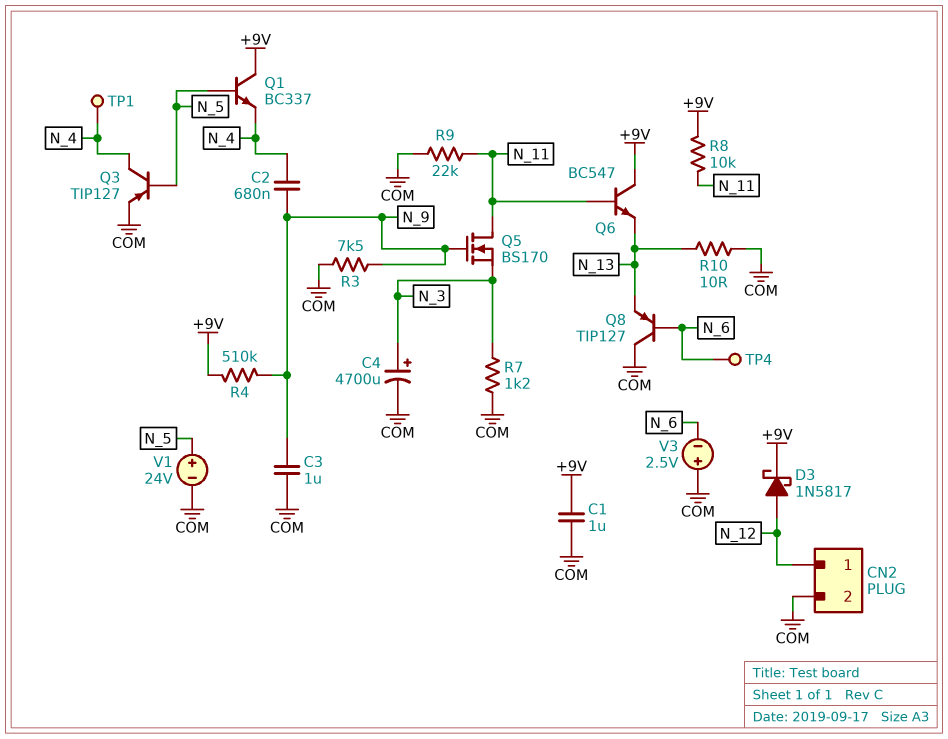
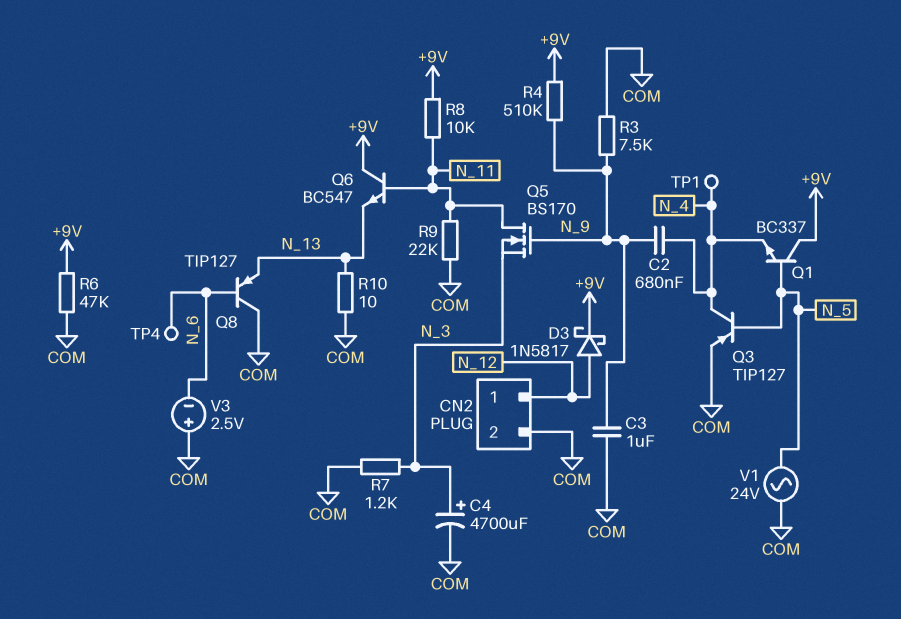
C1: 1uF (+9V, COM) -> none
R6: none -> 47k (+9V, COM)
V1: 24V (plus N_5, minus COM) -> AC 24V (COM, N_5)

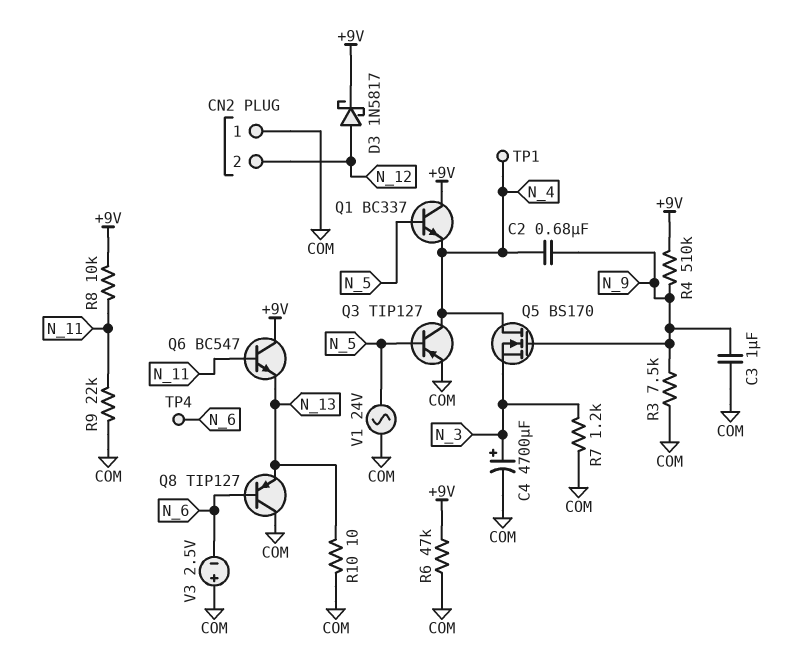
CN2 pin 1: N_12 -> COM
CN2 pin 2: COM -> N_12
Q5: NMOS BS170 (G N_9, D N_11, S N_3) -> NMOS BS170 (G N_9, D N_4, S N_3)

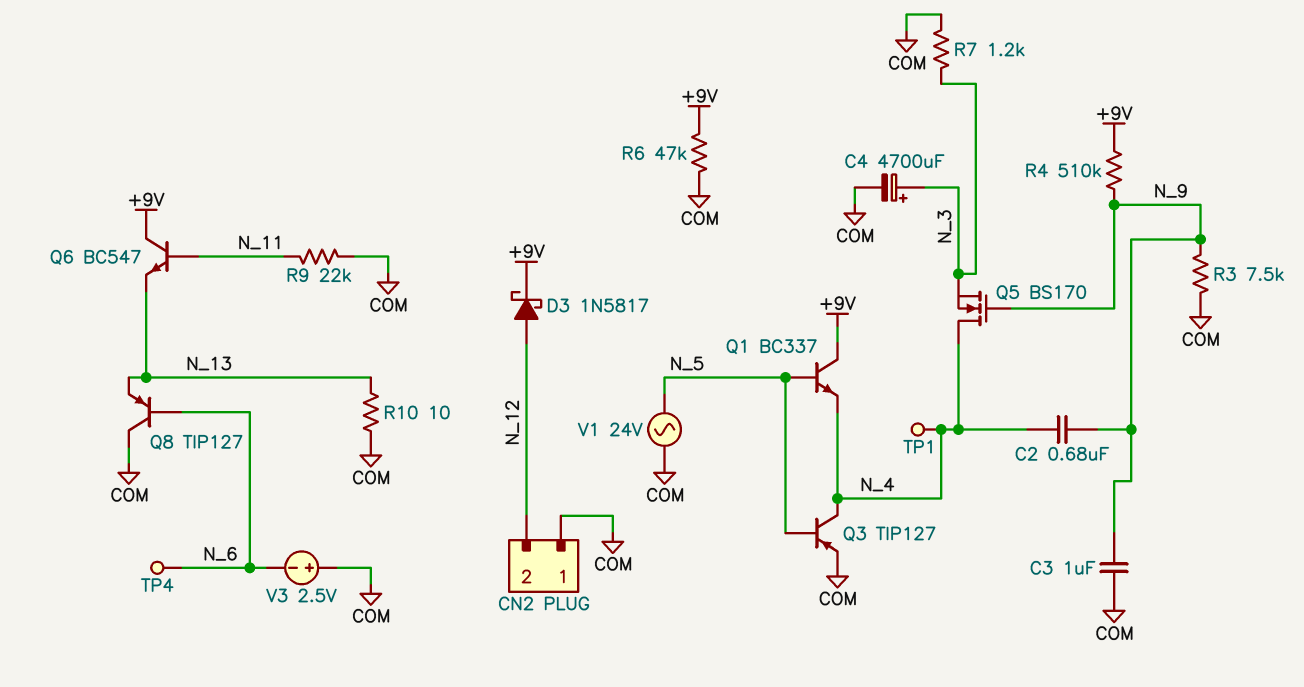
R8: 10k (+9V, N_11) -> none

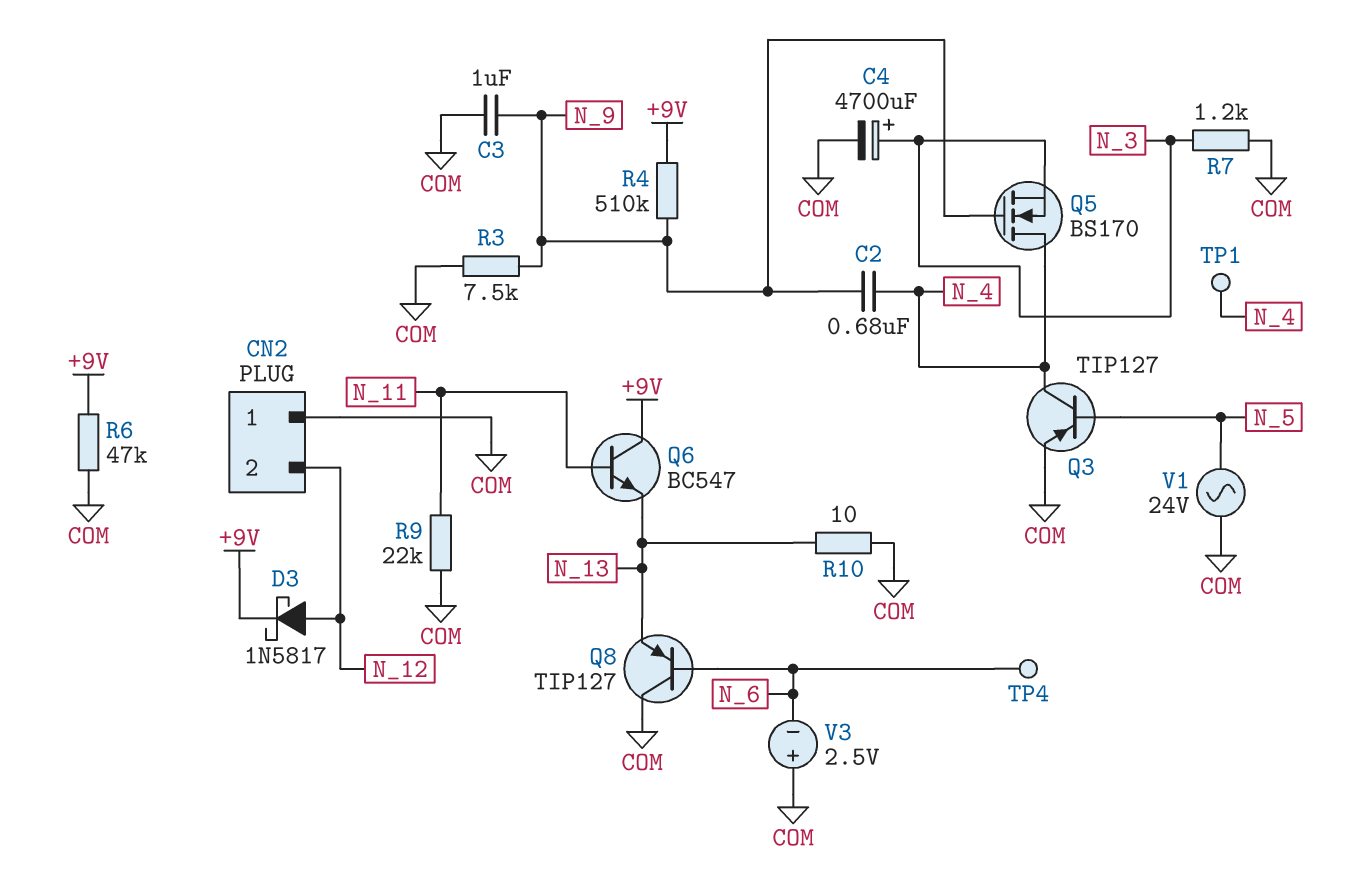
Q1: NPN BC337 (B N_5, C +9V, E N_4) -> none

